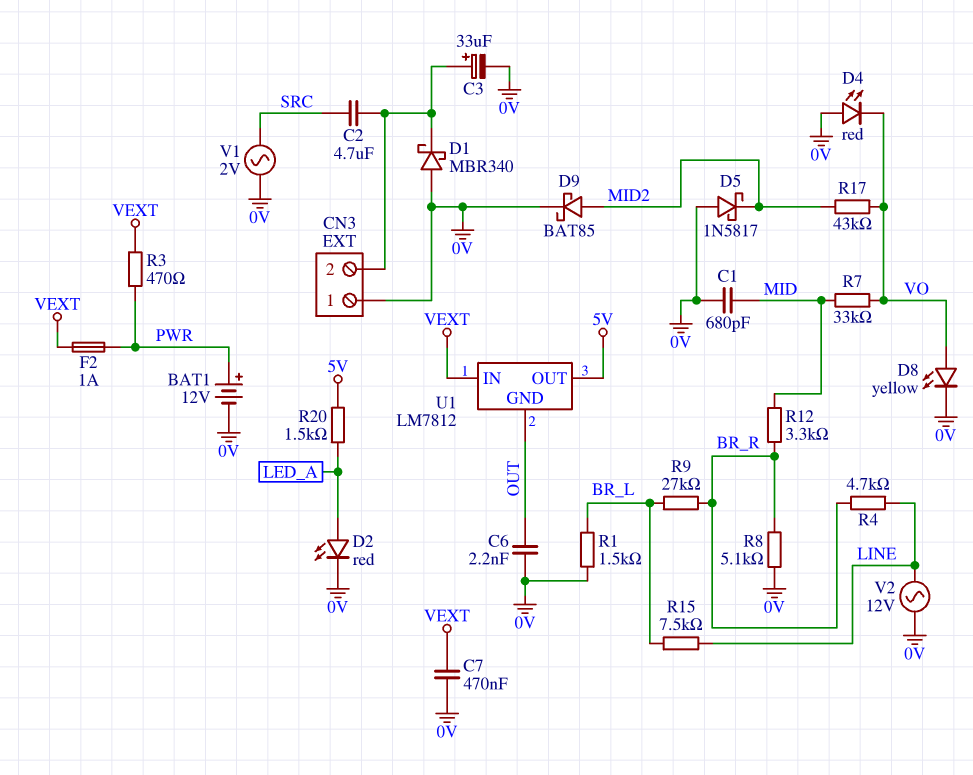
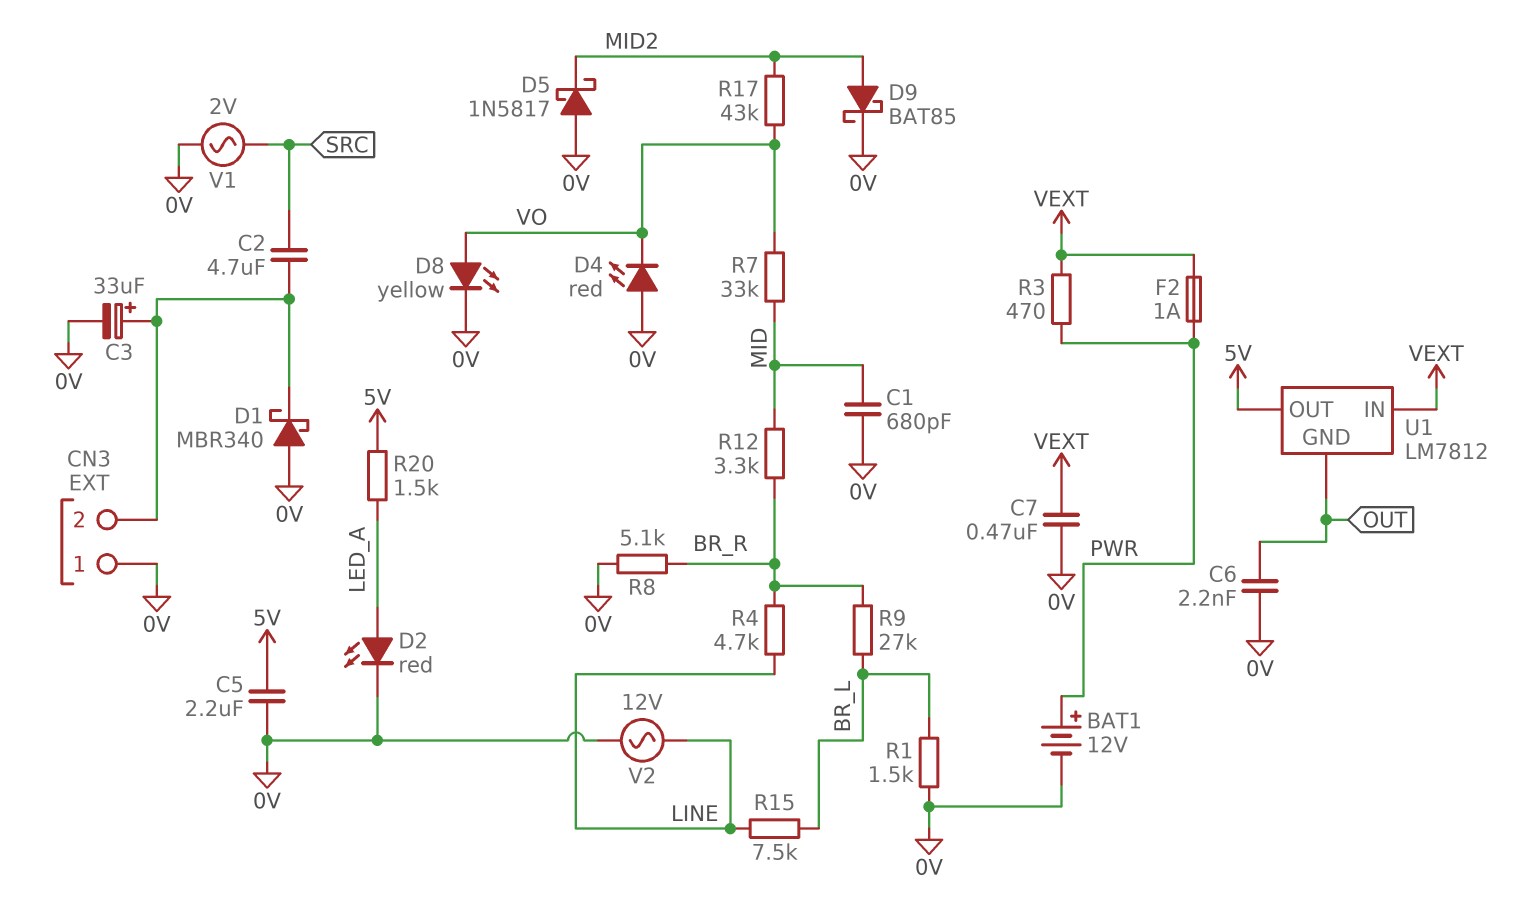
C5: none -> 2.2uF (0V, 5V)

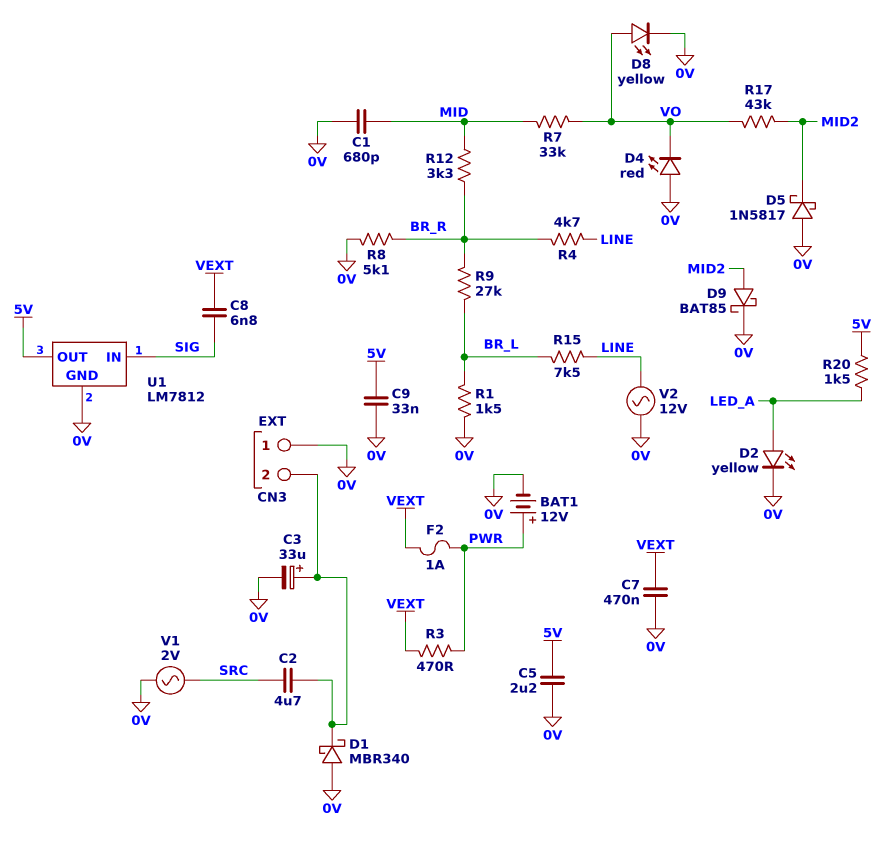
C6: 2.2nF (0V, OUT) -> none
C8: none -> 6.8nF (SIG, VEXT)
C9: none -> 33nF (0V, 5V)
D2: LED red (A LED_A, K 0V) -> LED yellow (A LED_A, K 0V)
U1 pin GND: OUT -> 0V
U1 pin IN: VEXT -> SIG

